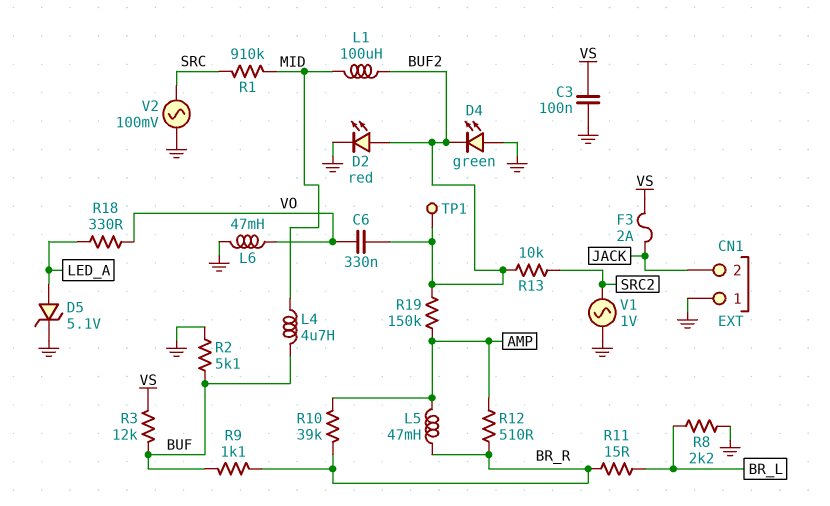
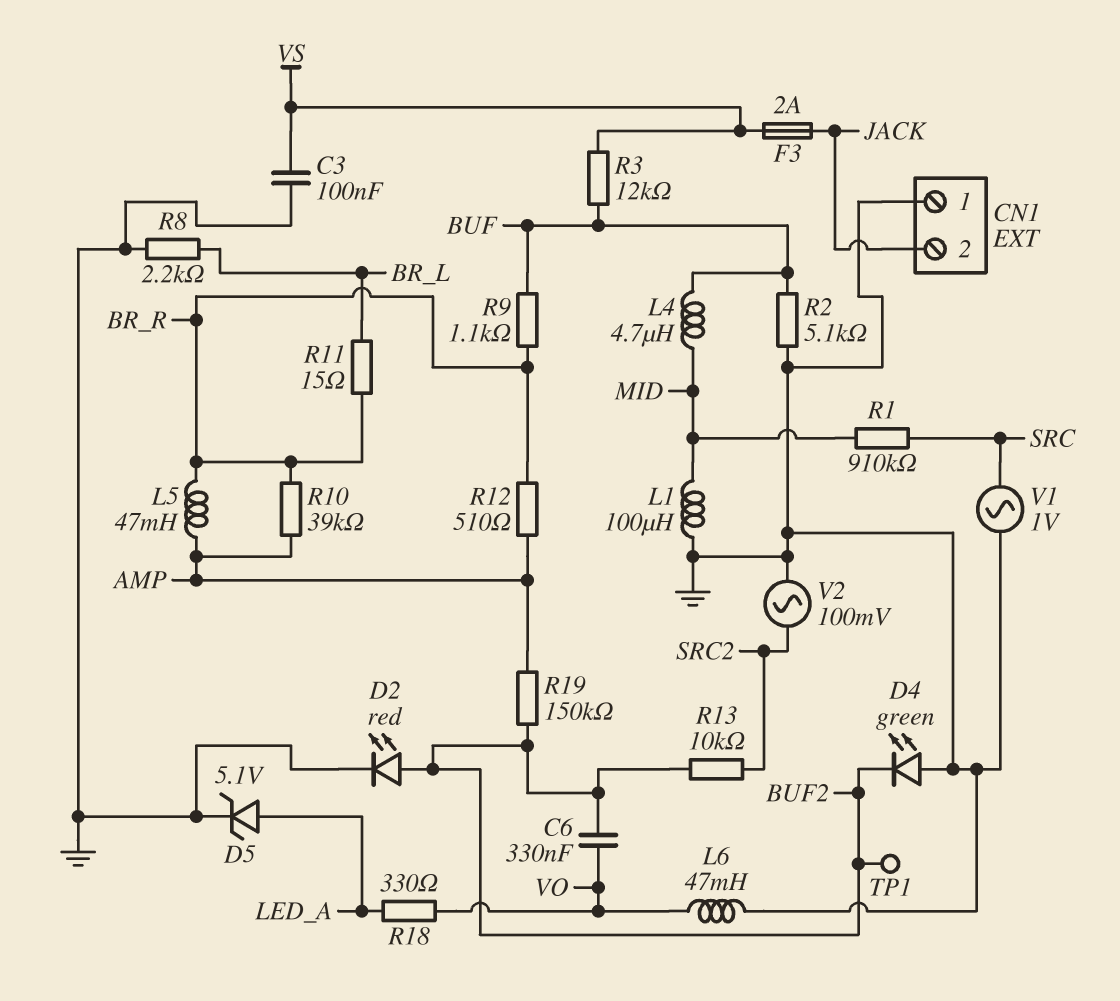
L1: 100uH (BUF2, MID) -> 100uH (GND, MID)
V1: AC 1V (GND, SRC2) -> AC 1V (GND, SRC)
V2: AC 100mV (GND, SRC) -> AC 100mV (GND, SRC2)

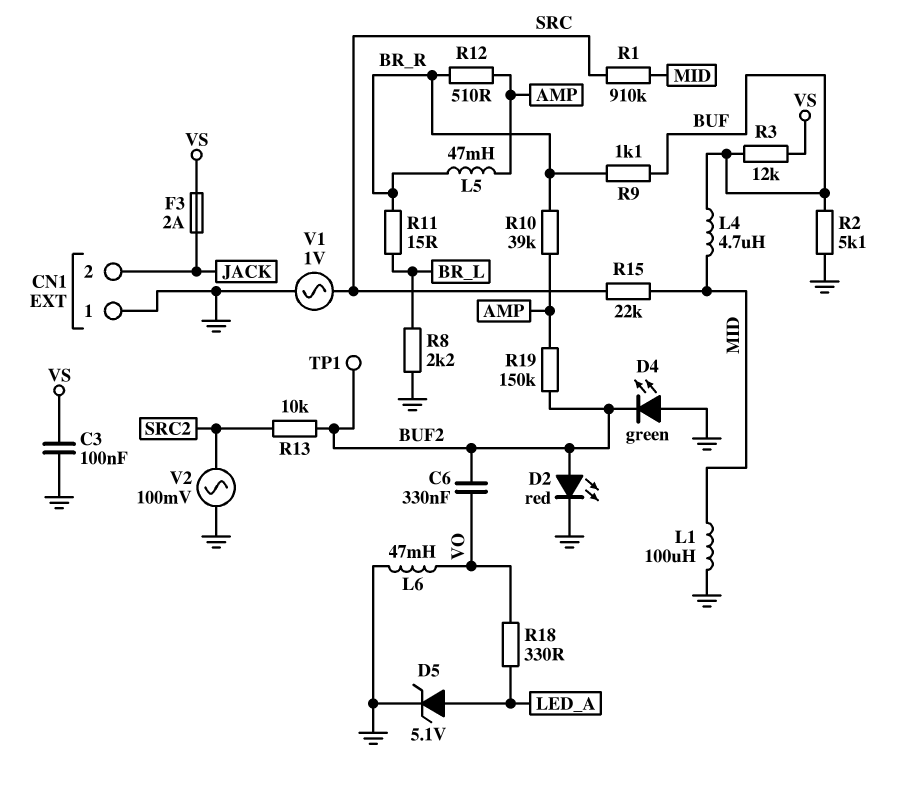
R15: none -> 22k (MID, SRC)

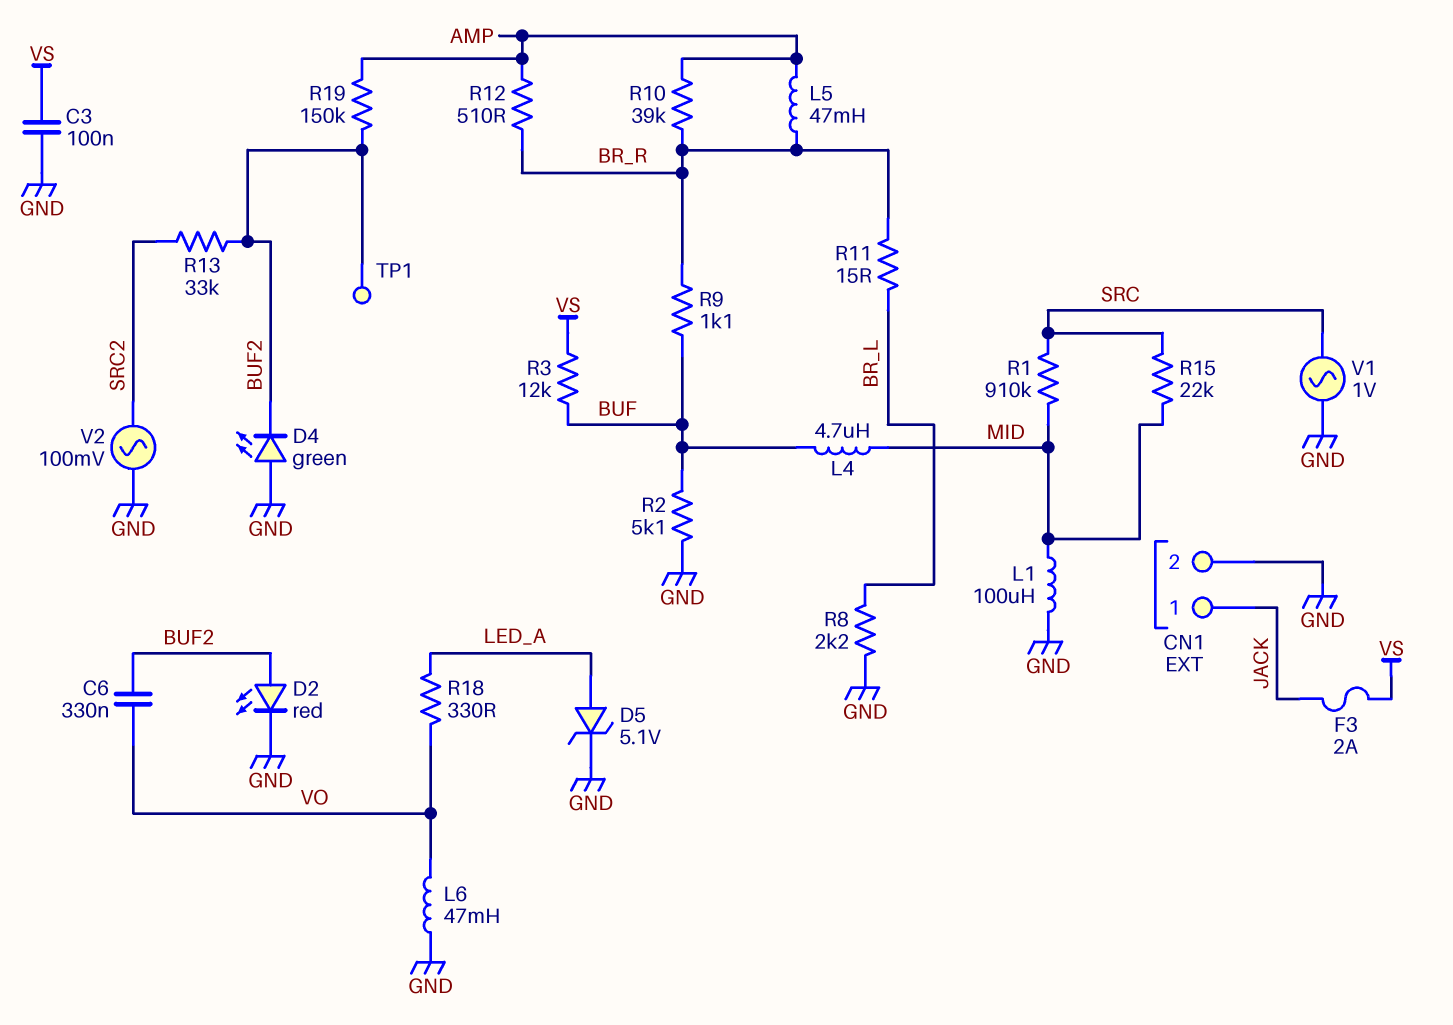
CN1 pin 1: GND -> JACK
CN1 pin 2: JACK -> GND
R13: 10k (BUF2, SRC2) -> 33k (BUF2, SRC2)

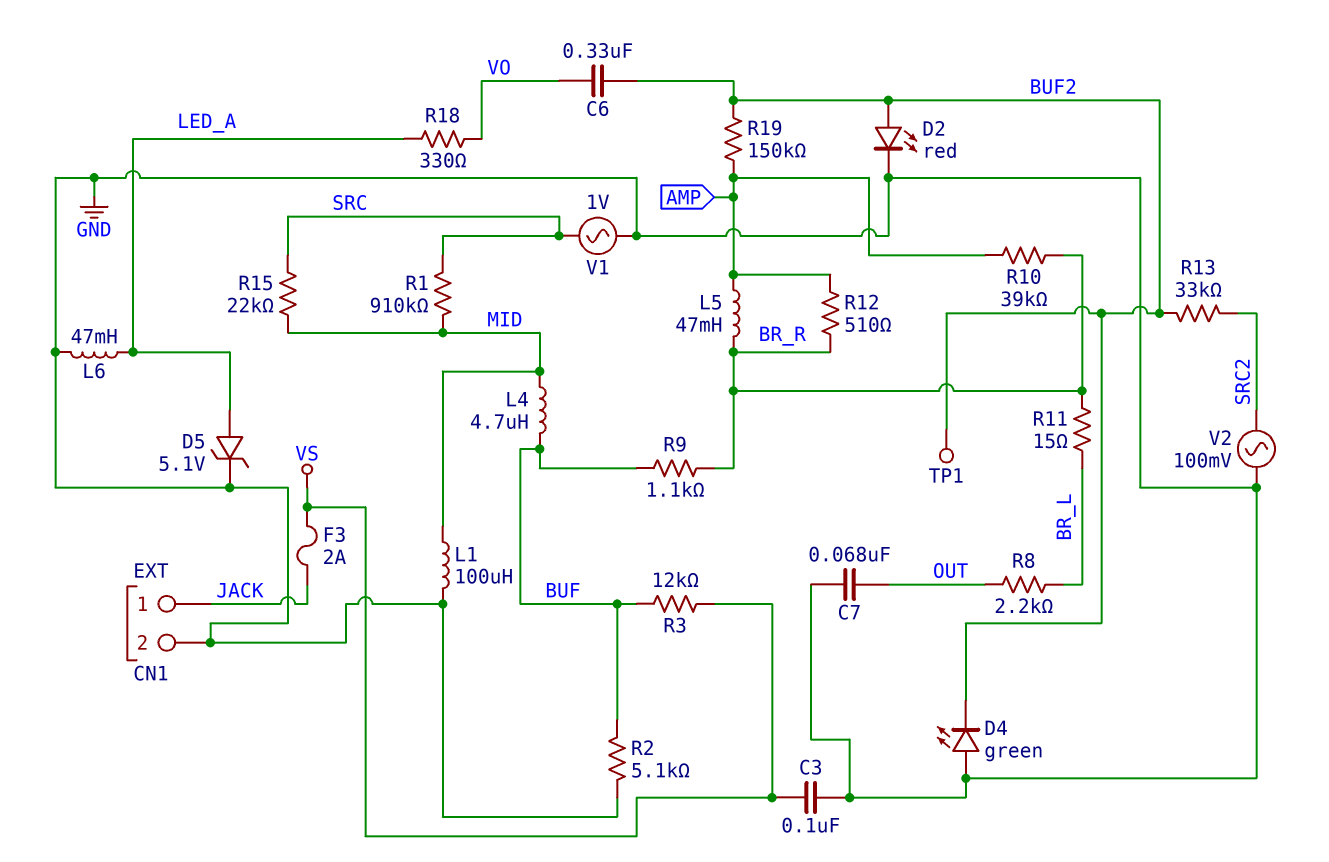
C7: none -> 68nF (GND, OUT)
L6: 47mH (GND, VO) -> 47mH (GND, LED_A)
R8: 2.2k (BR_L, GND) -> 2.2k (BR_L, OUT)

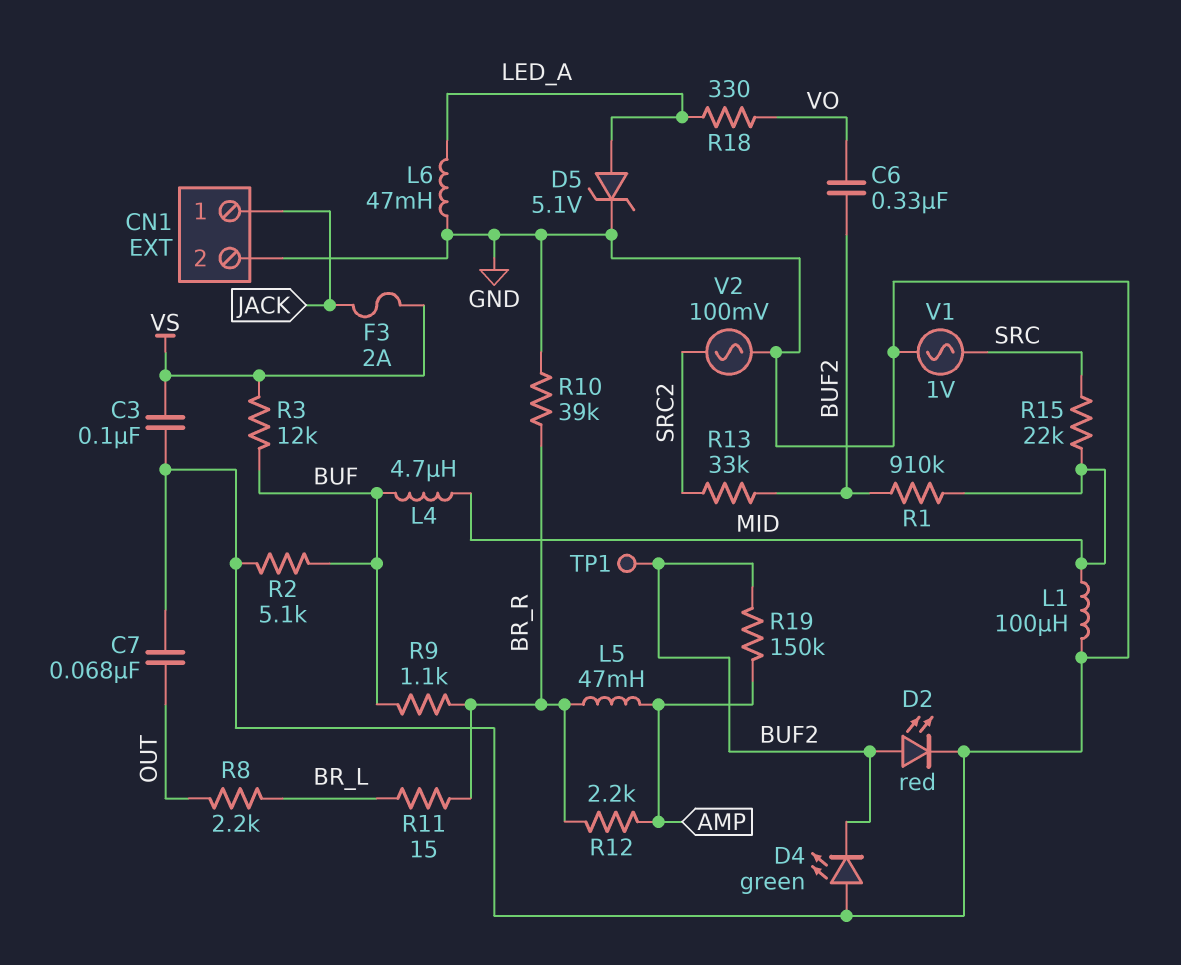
R1: 910k (MID, SRC) -> 910k (BUF2, MID)
R10: 39k (AMP, BR_R) -> 39k (BR_R, GND)
R12: 510 (AMP, BR_R) -> 2.2k (AMP, BR_R)

